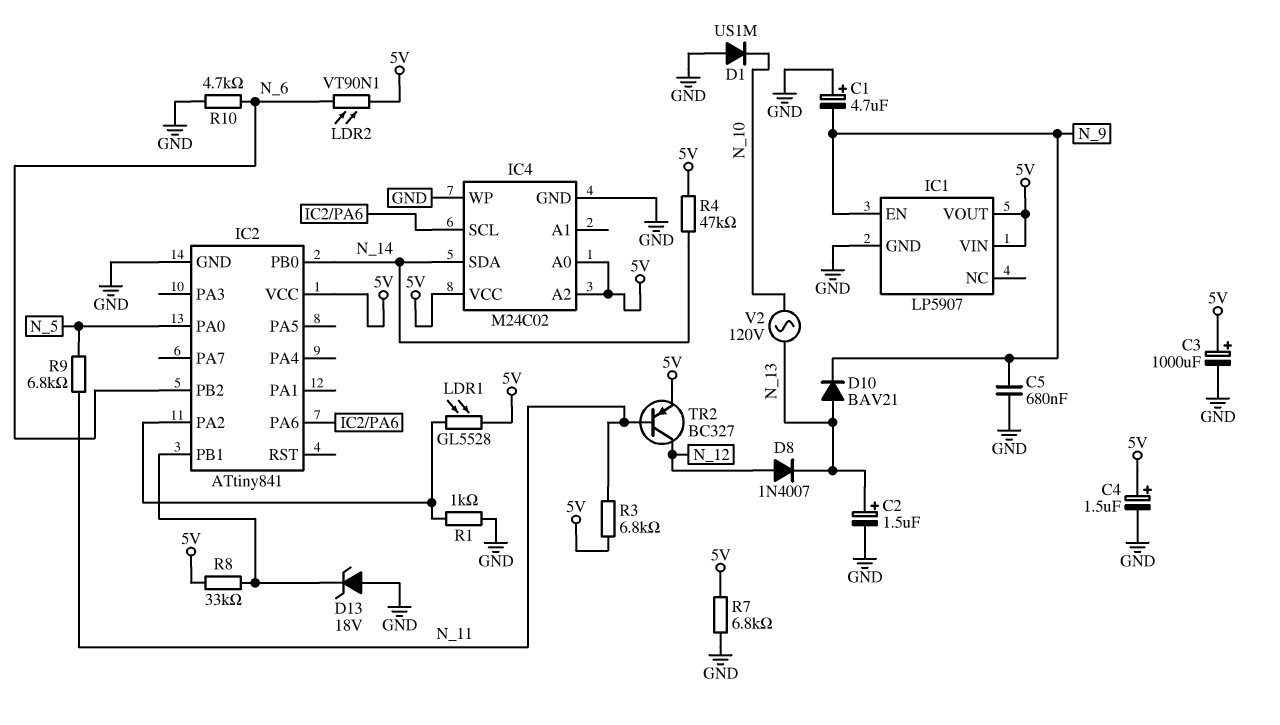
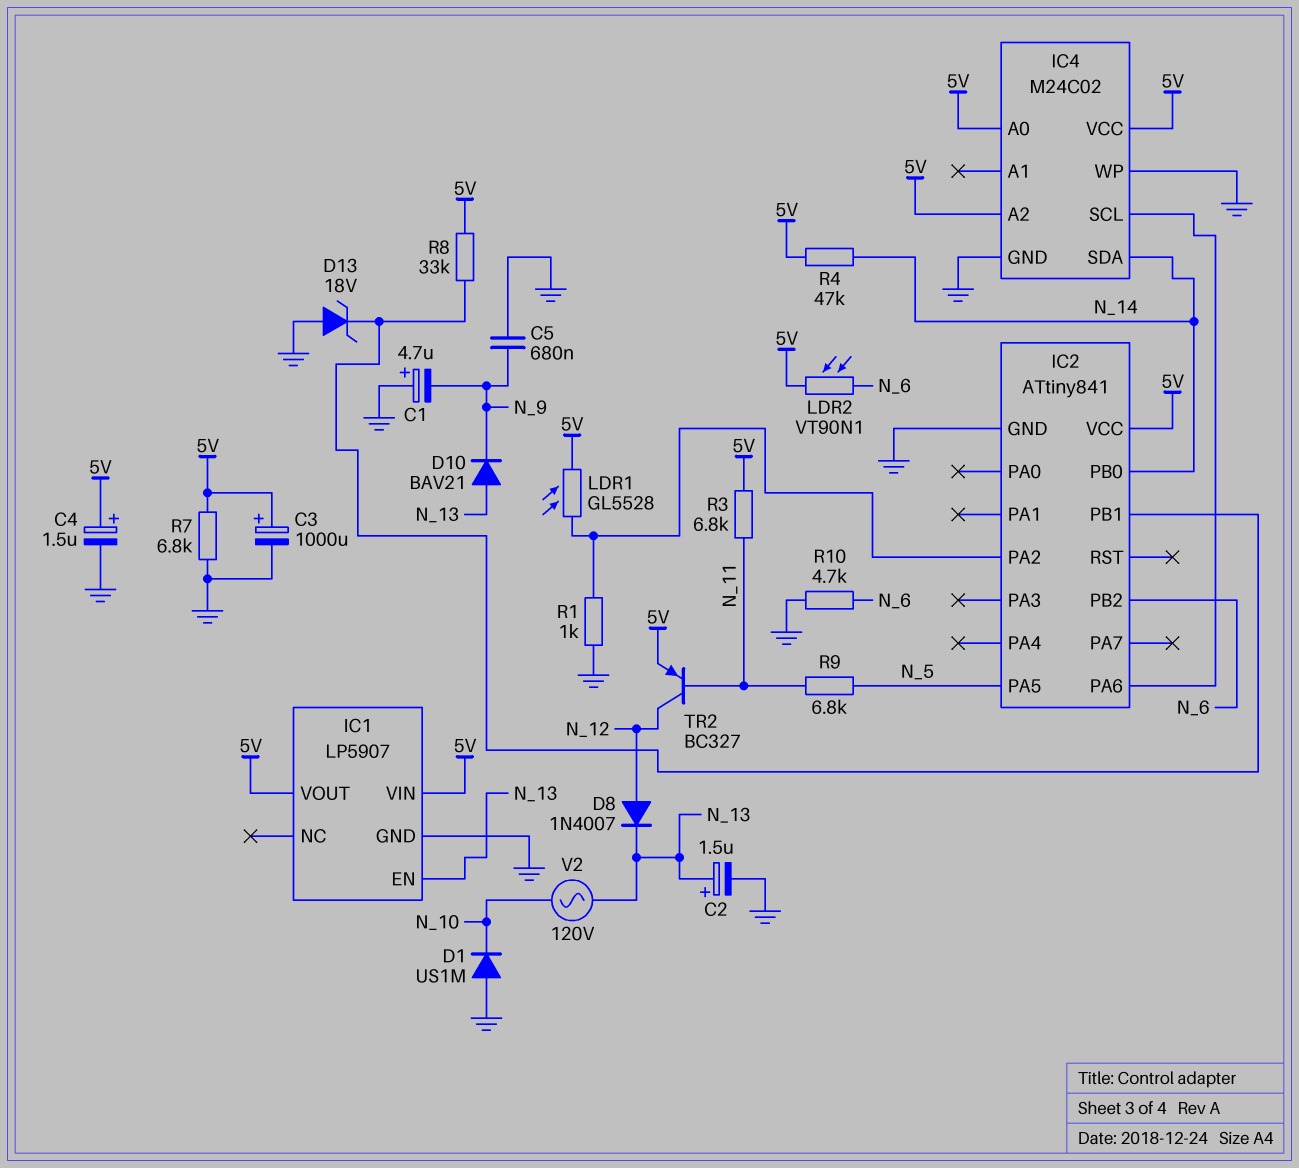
IC1 pin EN: N_9 -> N_13
IC2 pin PA0: N_5 -> none
IC2 pin PA5: none -> N_5

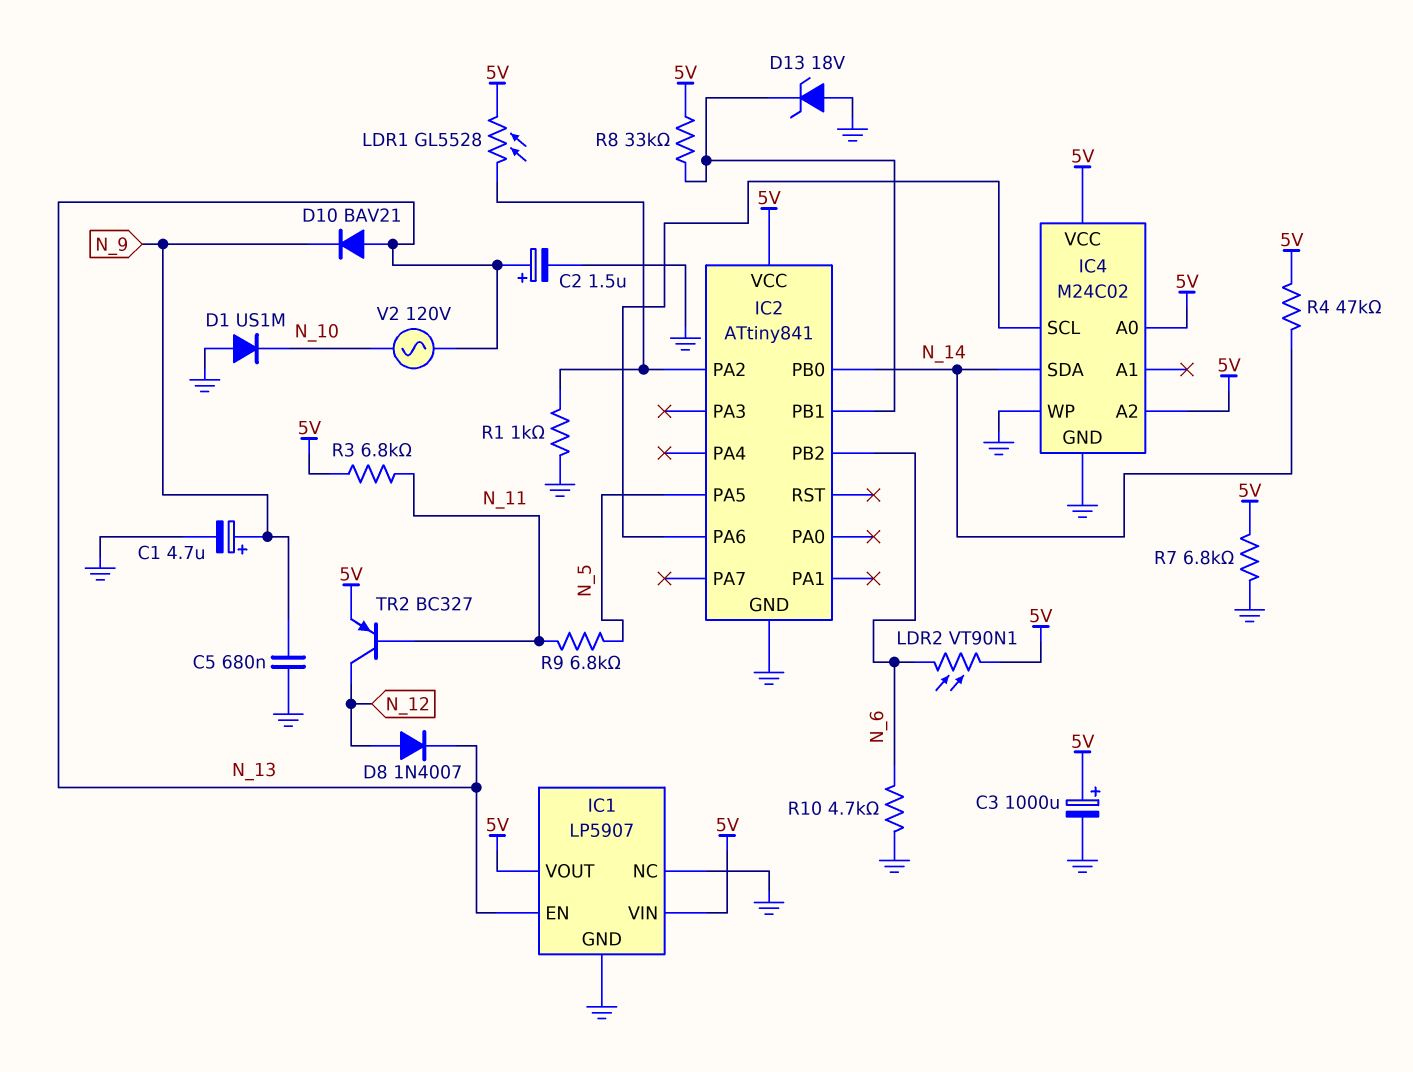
C1: 4.7uF (plus GND, minus N_9) -> 4.7uF (plus N_9, minus GND)
C4: 1.5uF (plus 5V, minus GND) -> none
IC1 pin NC: none -> GND

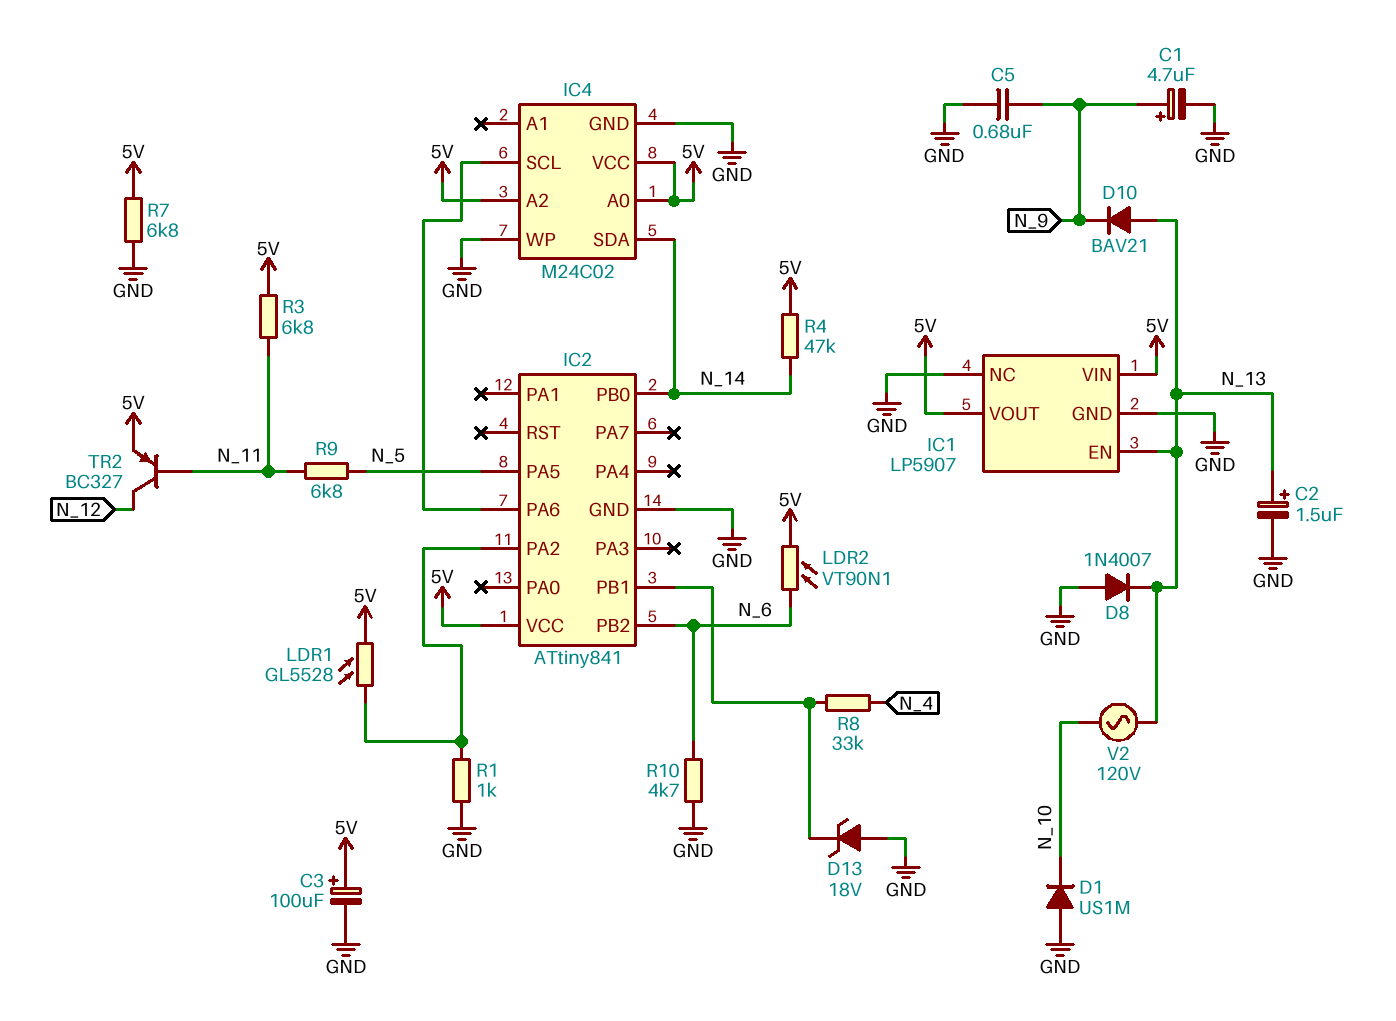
C3: 1000uF (plus 5V, minus GND) -> 100uF (plus 5V, minus GND)
D8: diode 1N4007 (A N_12, K N_13) -> diode 1N4007 (A GND, K N_13)
R8: 33k (5V, IC2/PB1) -> 33k (IC2/PB1, N_4)

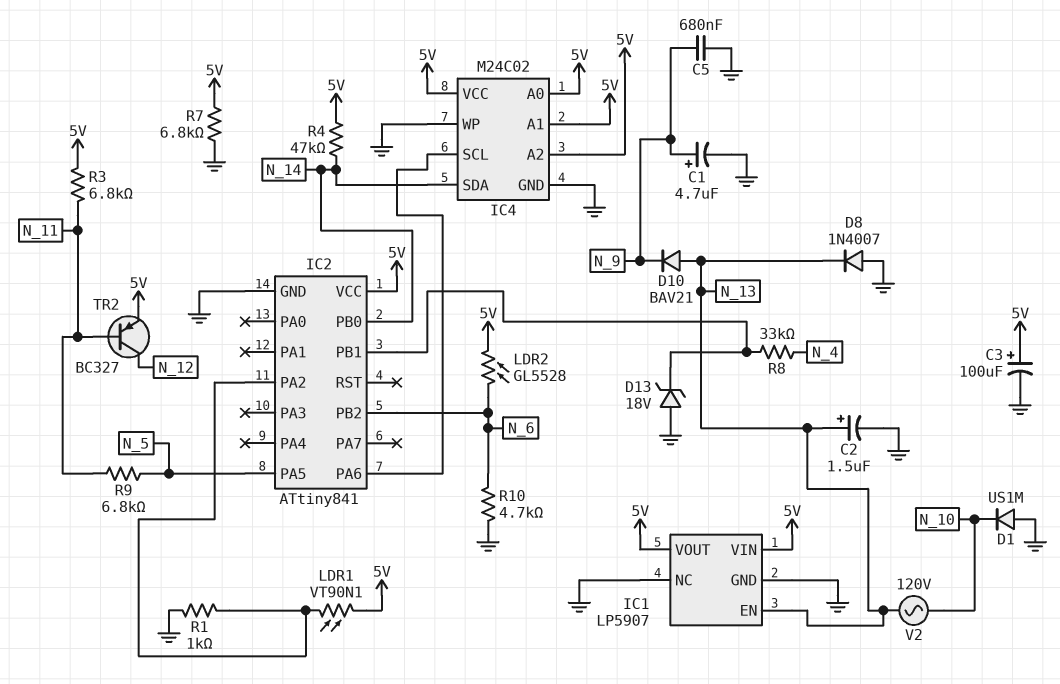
IC4 pin A1: none -> 5V
LDR1: GL5528 (5V, IC2/PA2) -> VT90N1 (5V, IC2/PA2)
LDR2: VT90N1 (5V, N_6) -> GL5528 (5V, N_6)

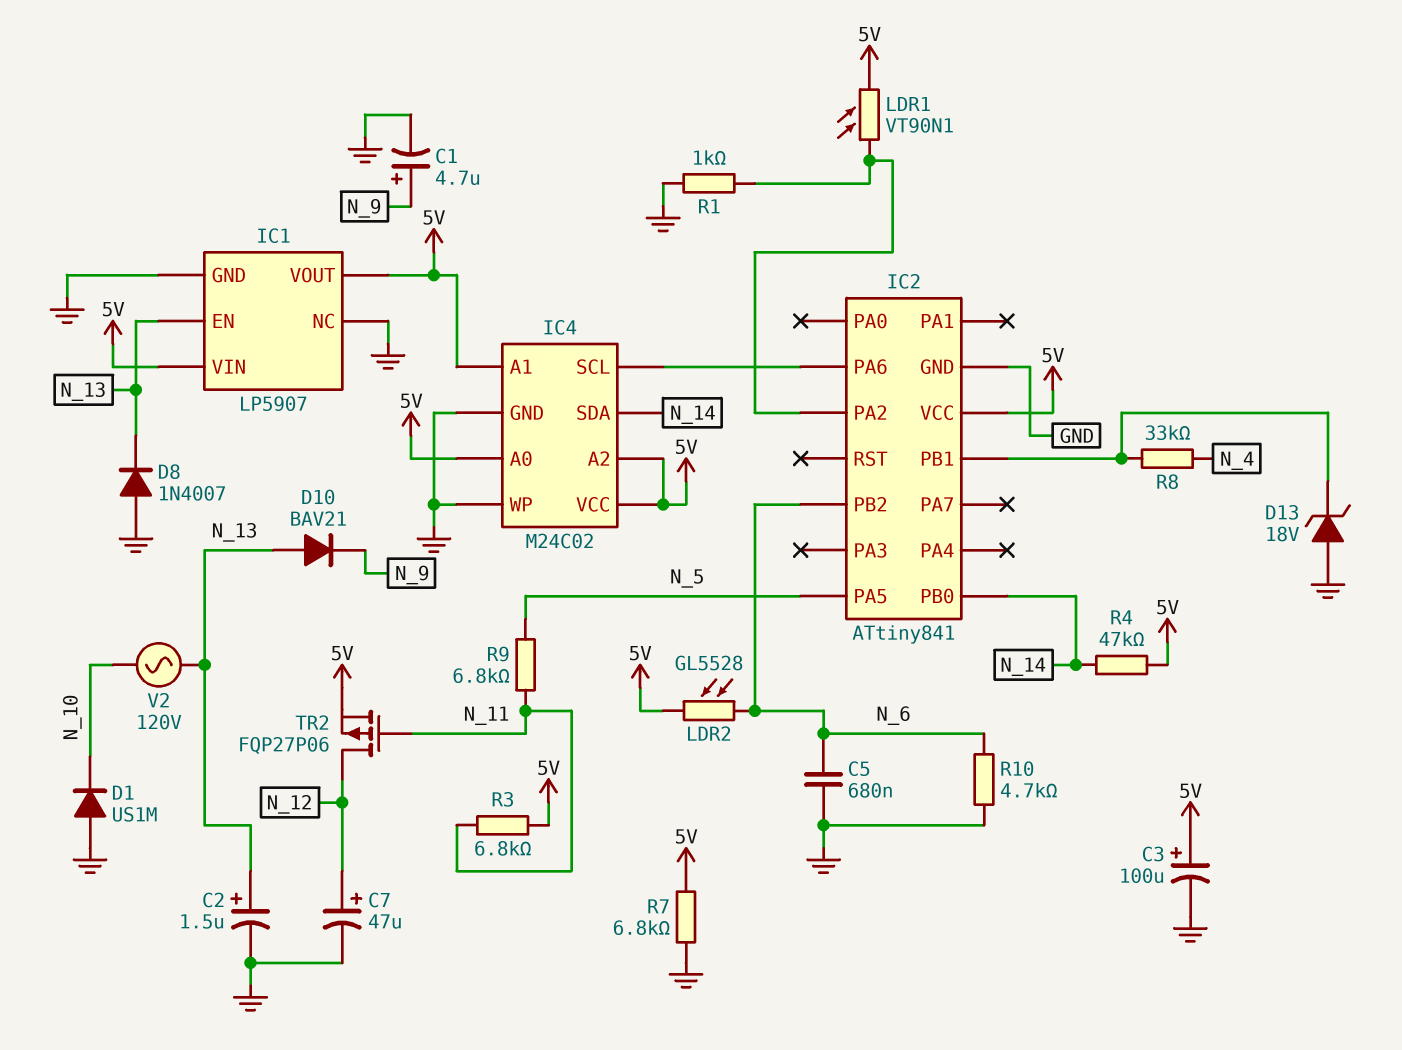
C5: 680nF (GND, N_9) -> 680nF (GND, N_6)
C7: none -> 47uF (plus N_12, minus GND)
TR2: PNP BC327 (B N_11, C N_12, E 5V) -> PMOS FQP27P06 (G N_11, D N_12, S 5V)

